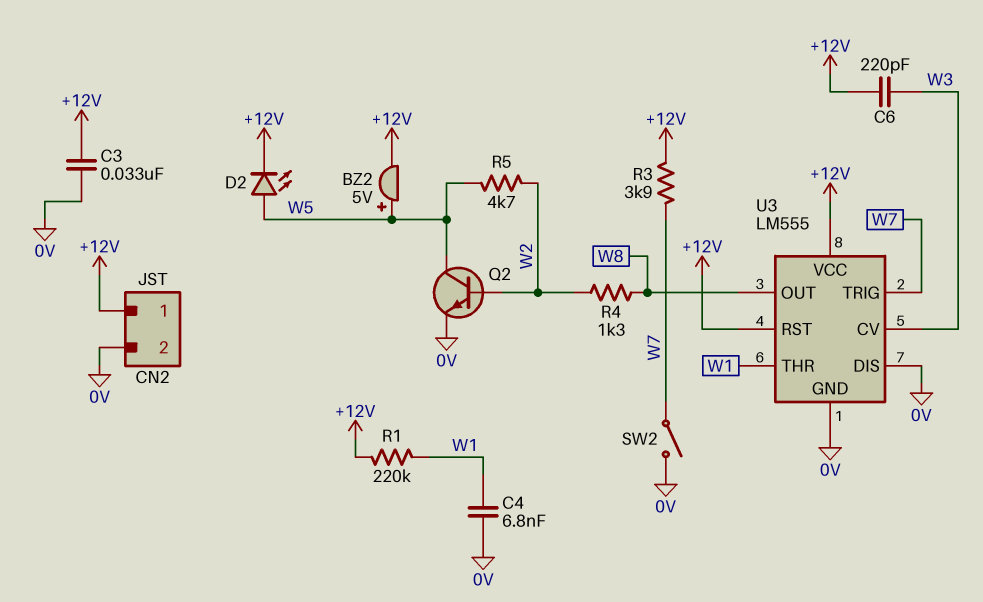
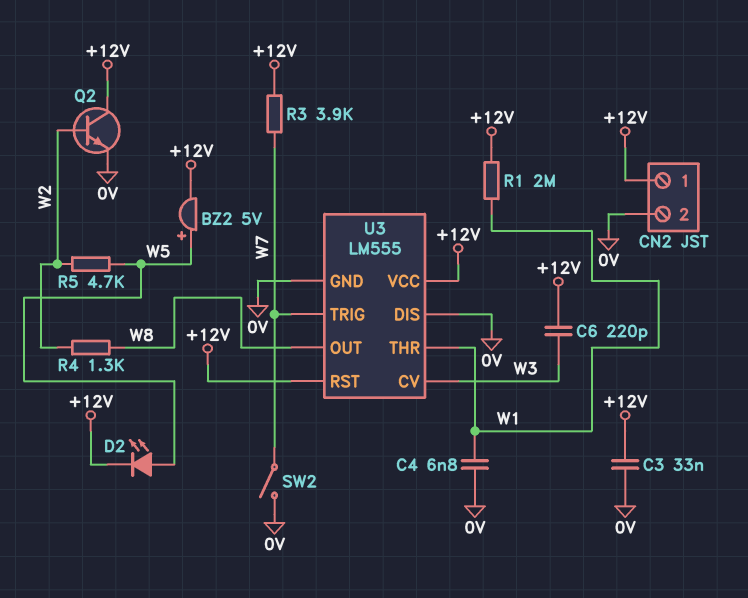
Q2: NPN (B W2, C W5, E 0V) -> NPN (B W2, C +12V, E 0V)
R1: 220k (+12V, W1) -> 2M (+12V, W1)

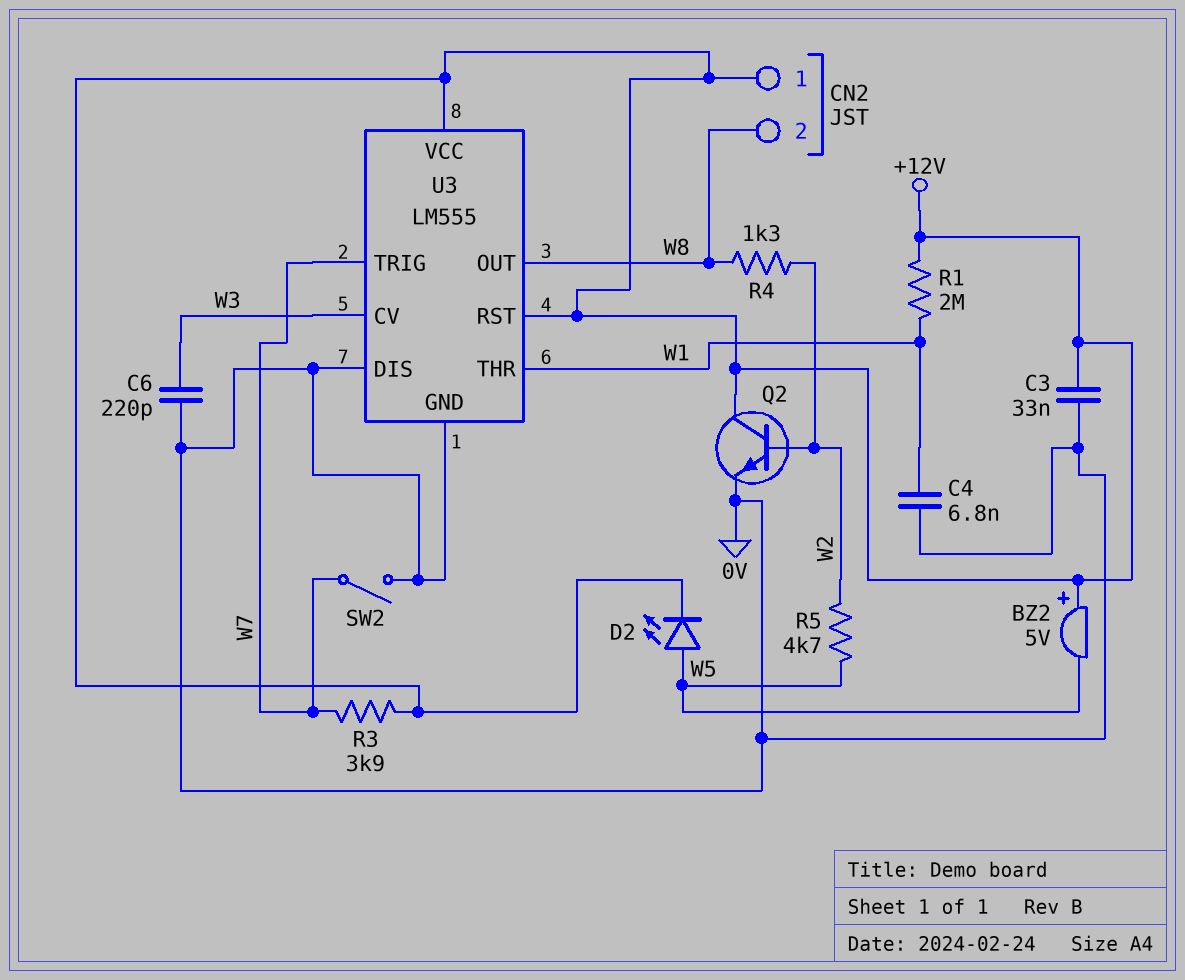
BZ2: buzzer 5V (plus W5, minus +12V) -> buzzer 5V (plus +12V, minus W5)
C6: 220pF (+12V, W3) -> 220pF (0V, W3)
CN2 pin 2: 0V -> W8

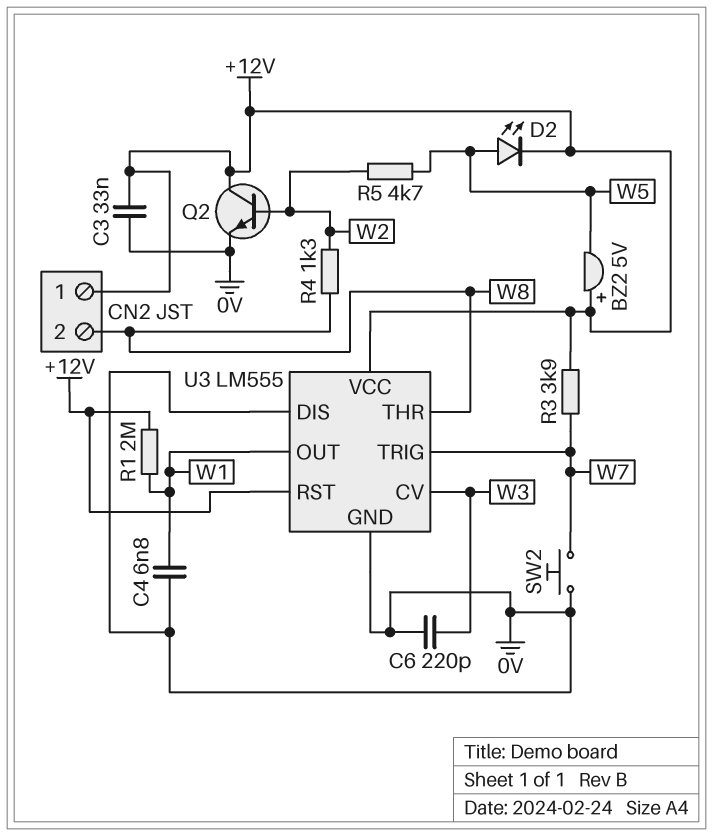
SW2: switch (0V, W7) -> button (0V, W7)
U3 pin OUT: W8 -> W1
U3 pin THR: W1 -> W8

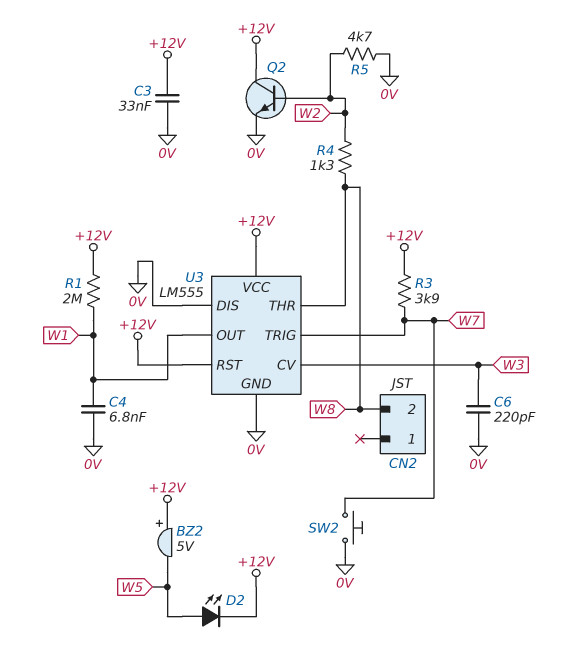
CN2 pin 1: +12V -> none
R5: 4.7k (W2, W5) -> 4.7k (0V, W2)

